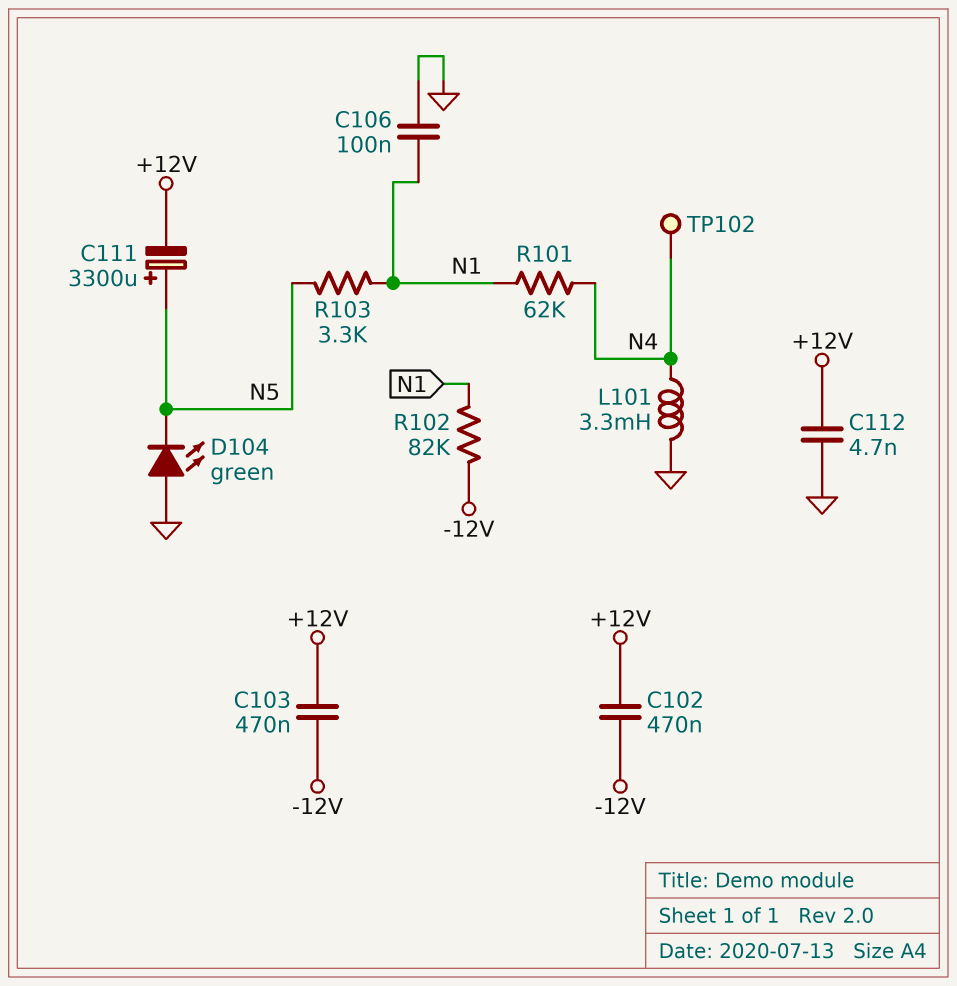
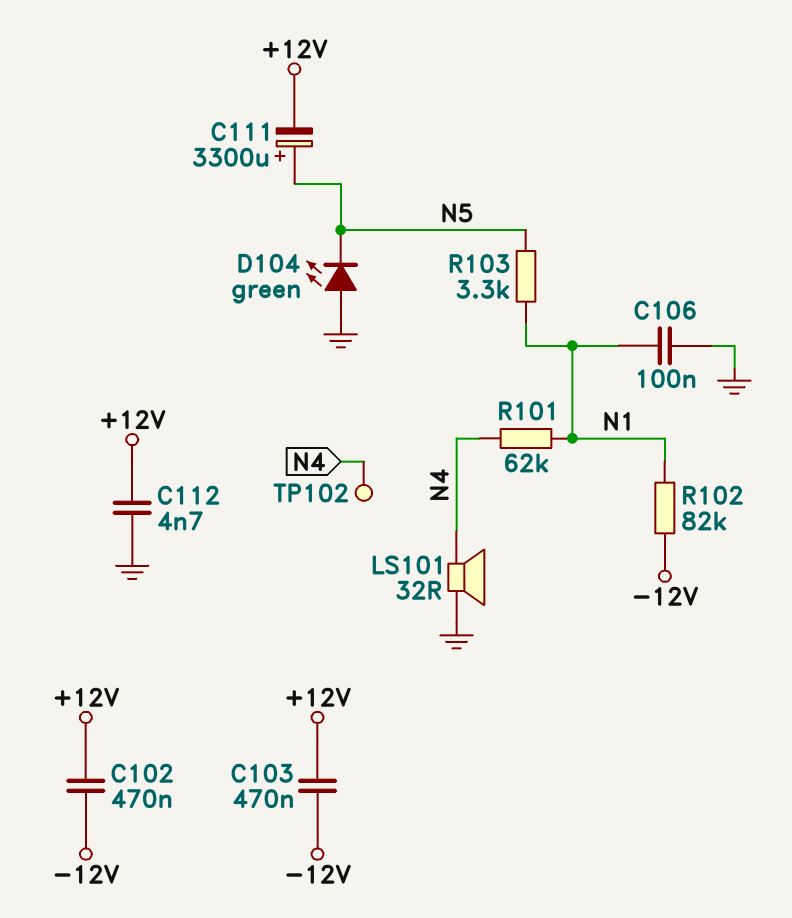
L101: 3.3mH (GND, N4) -> none
LS101: none -> speaker 32R (GND, N4)

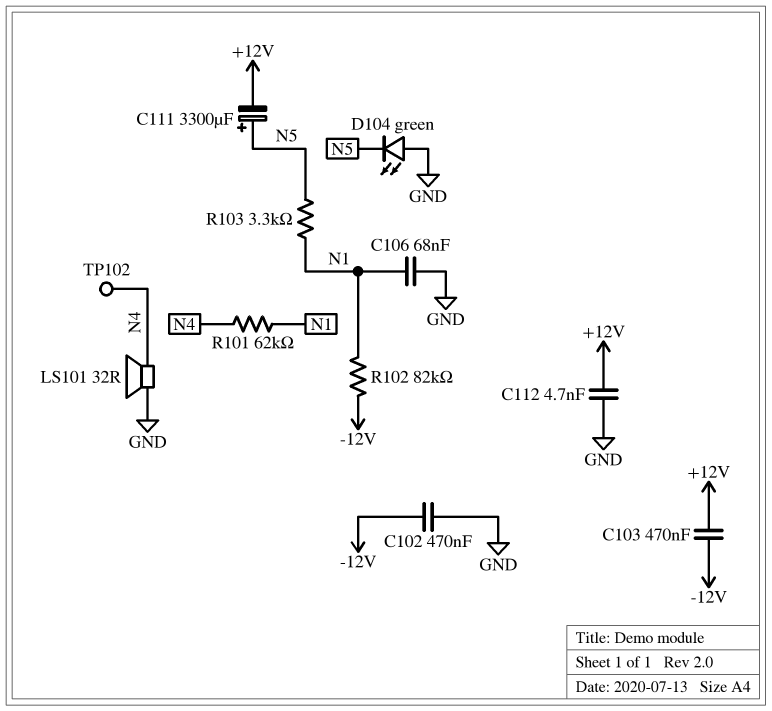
C102: 470nF (+12V, -12V) -> 470nF (-12V, GND)
C106: 100nF (GND, N1) -> 68nF (GND, N1)

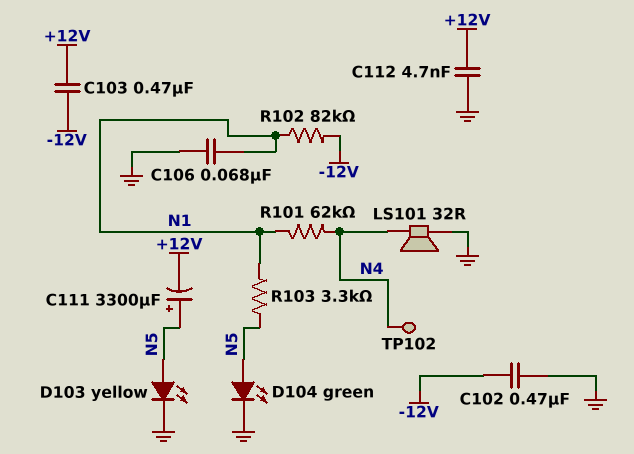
D103: none -> LED yellow (A N5, K GND)
D104: LED green (A GND, K N5) -> LED green (A N5, K GND)

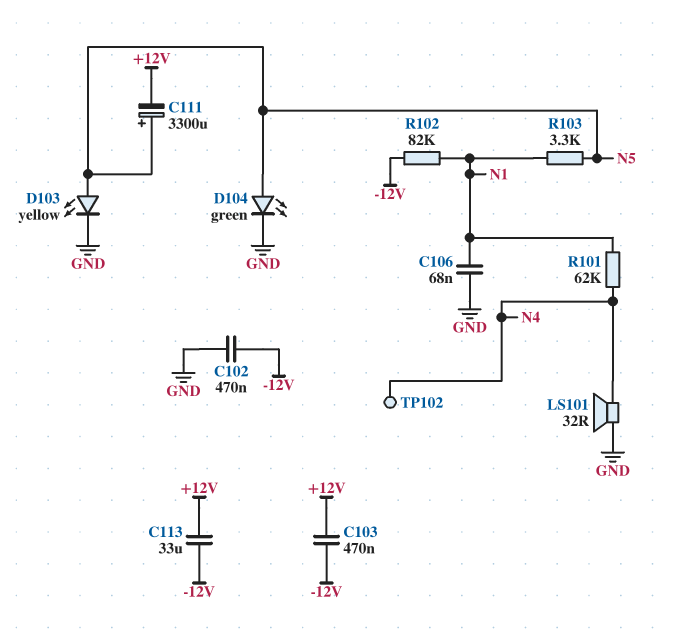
C112: 4.7nF (+12V, GND) -> none
C113: none -> 33uF (+12V, -12V)

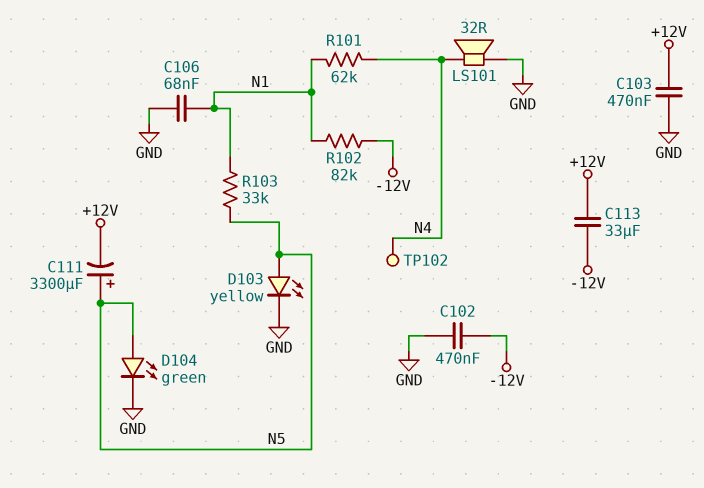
C103: 470nF (+12V, -12V) -> 470nF (+12V, GND)
R103: 3.3k (N1, N5) -> 33k (N1, N5)

